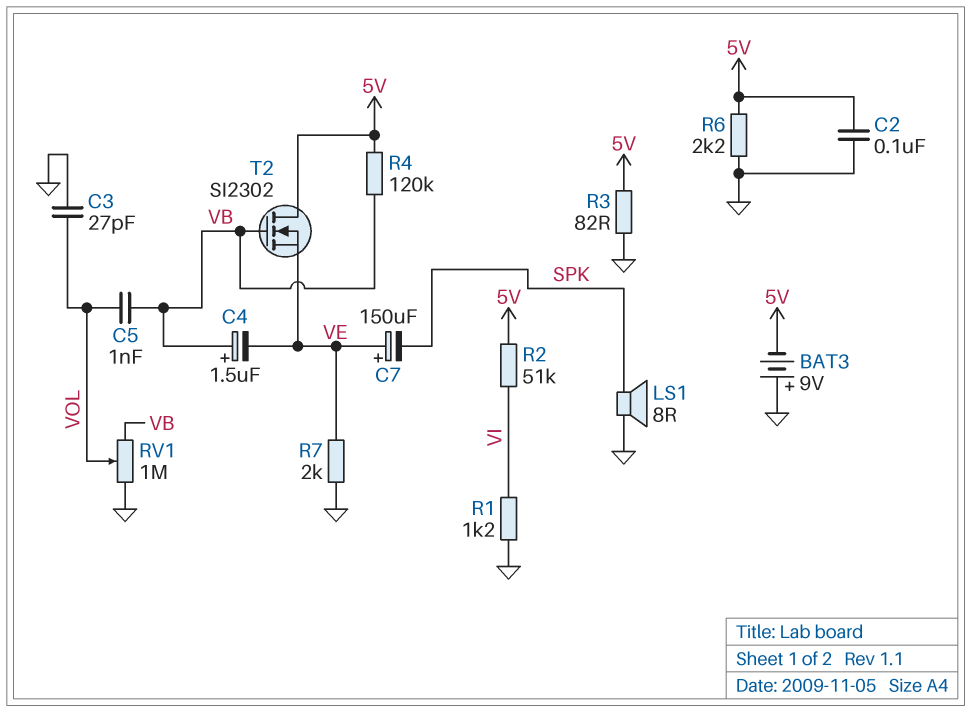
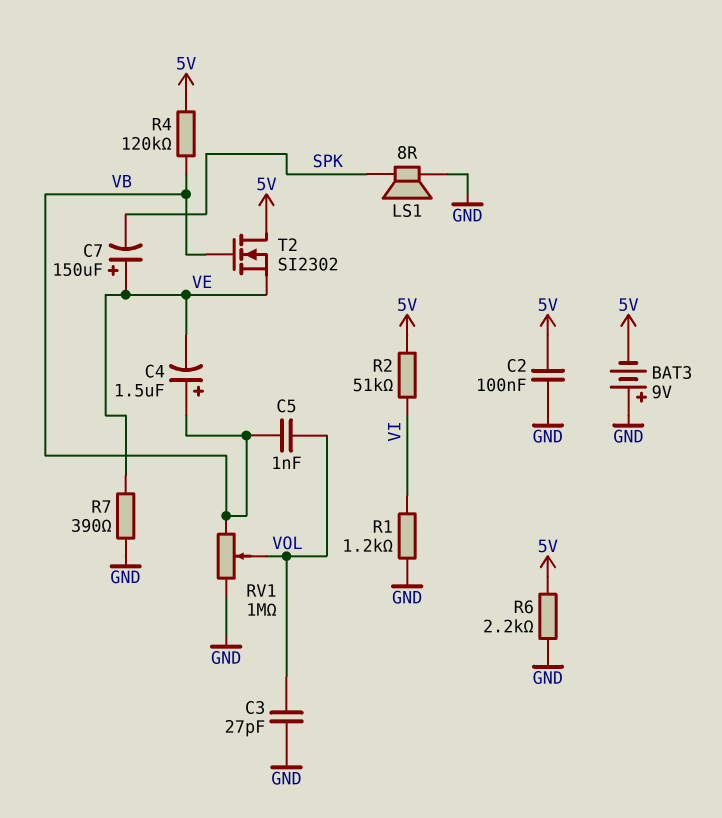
R3: 82 (5V, GND) -> none
R7: 2k (GND, VE) -> 390 (GND, VE)

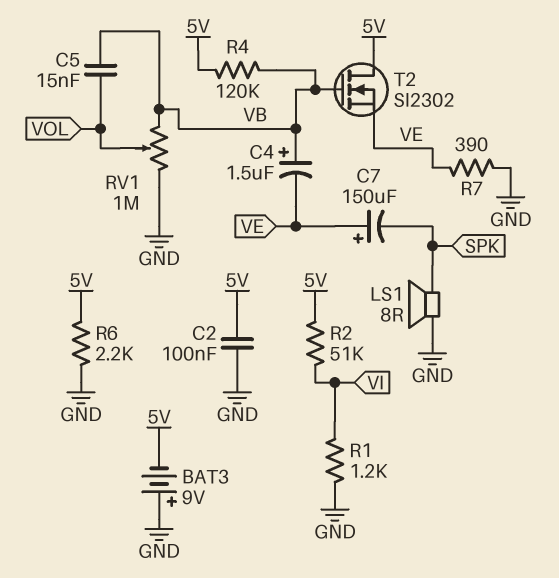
C3: 27pF (GND, VOL) -> none
C5: 1nF (VB, VOL) -> 15nF (VB, VOL)

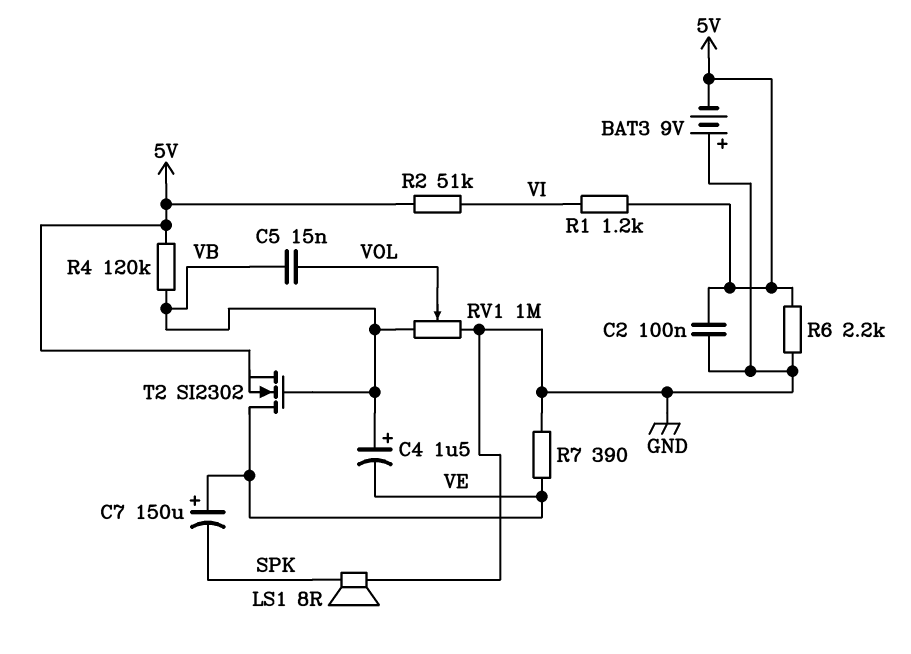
R1: 1.2k (GND, VI) -> 1.2k (5V, VI)
T2: NMOS SI2302 (G VB, D 5V, S VE) -> NMOS SI2302 (G VB, D VE, S 5V)

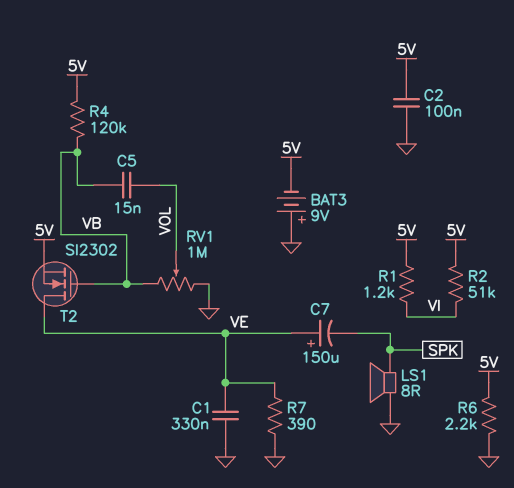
C1: none -> 330nF (GND, VE)
C4: 1.5uF (plus VB, minus VE) -> none

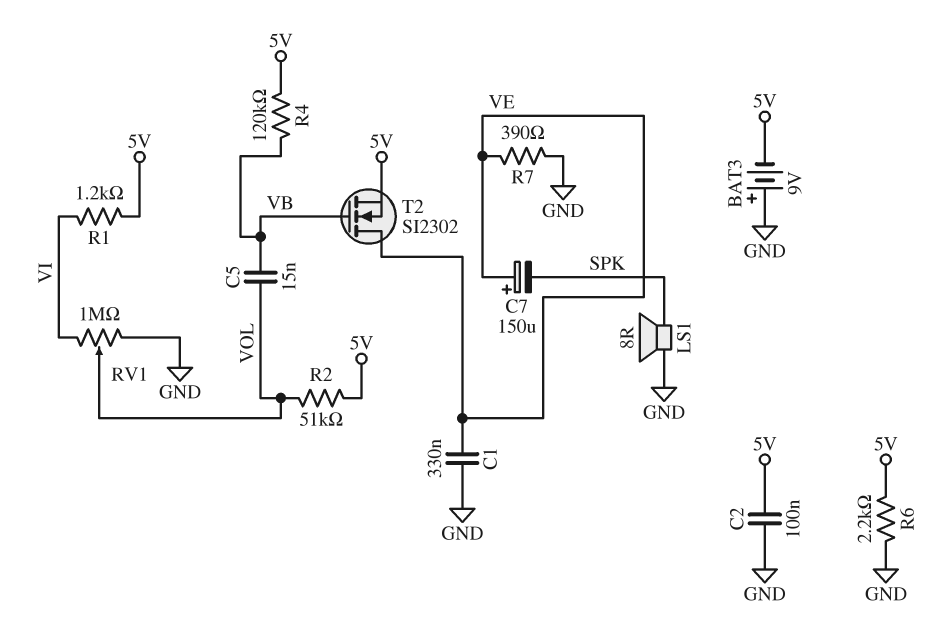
R2: 51k (5V, VI) -> 51k (5V, VOL)
RV1: 1M (GND, VB, wiper VOL) -> 1M (GND, VI, wiper VOL)

